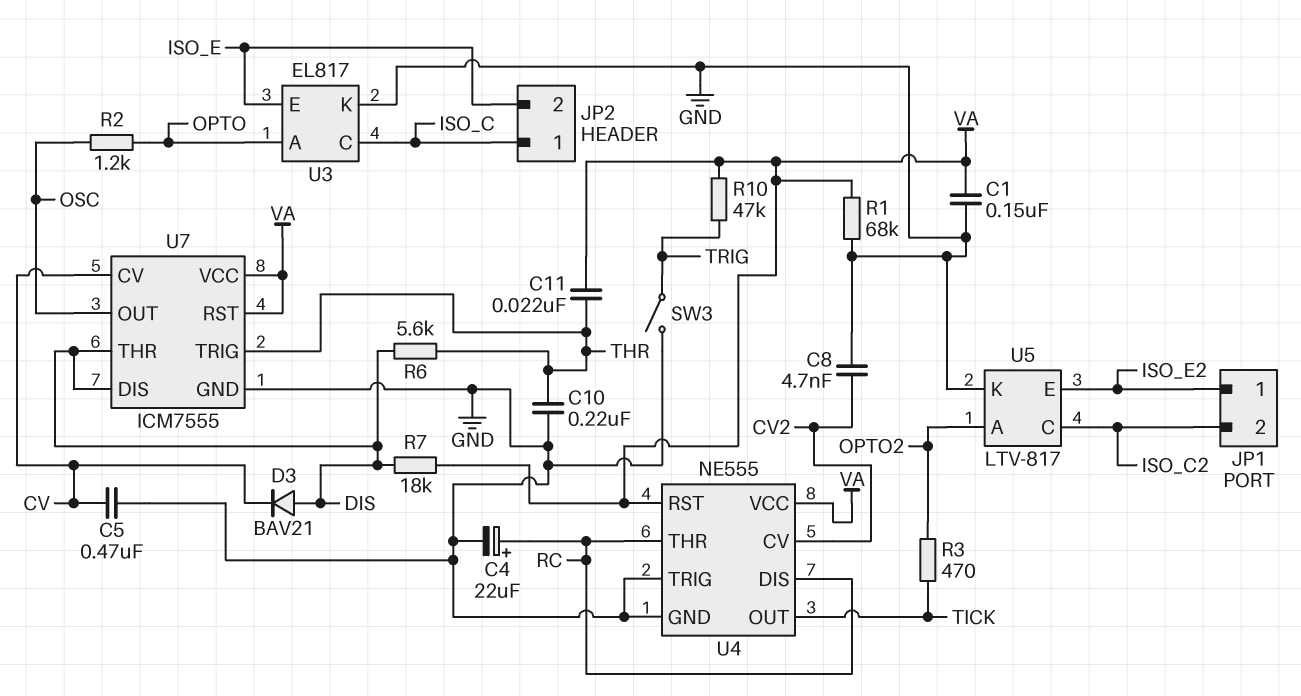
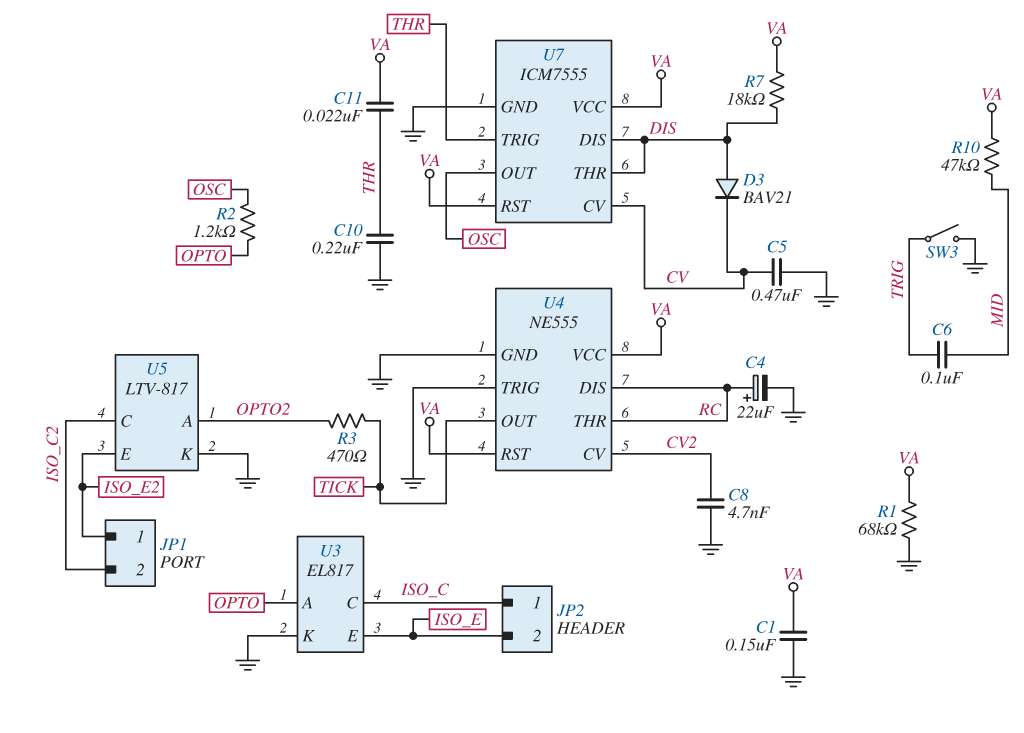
C6: none -> 100nF (MID, TRIG)
R6: 5.6k (DIS, THR) -> none
R10: 47k (TRIG, VA) -> 47k (MID, VA)

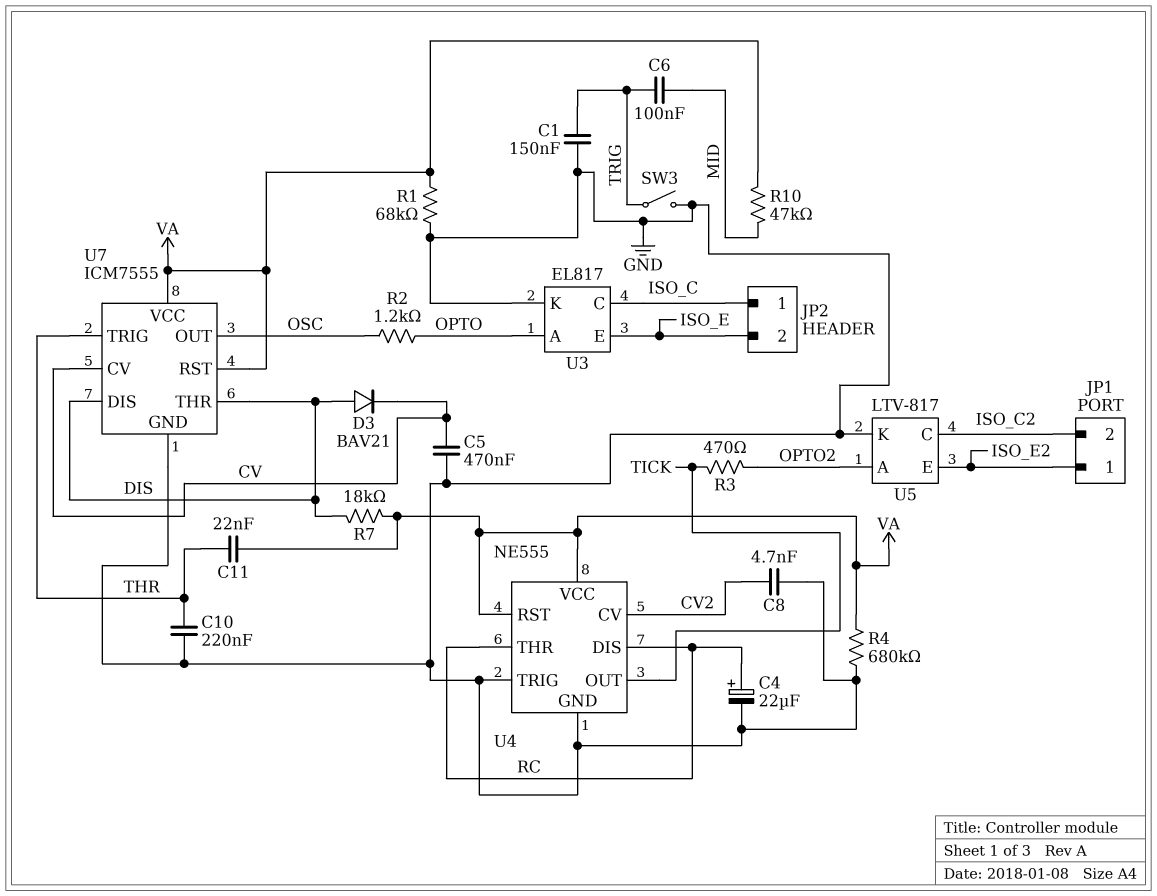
C1: 150nF (GND, VA) -> 150nF (GND, TRIG)
R4: none -> 680k (GND, VA)

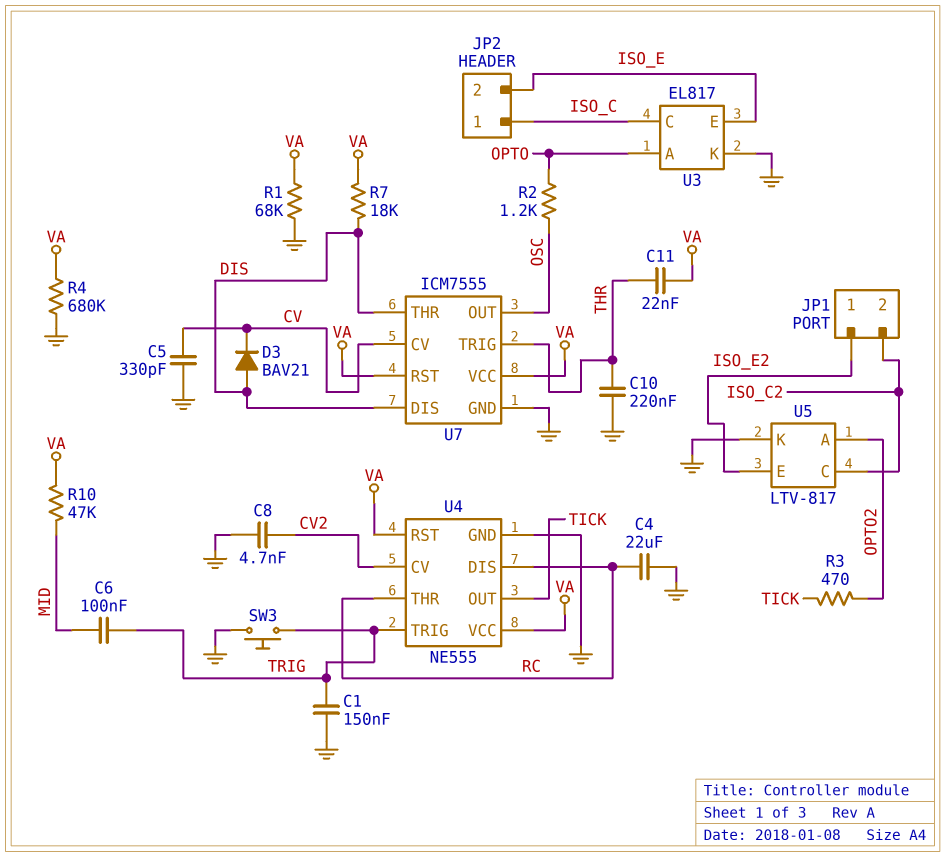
C4: 22uF (plus RC, minus GND) -> 22uF (GND, RC)
C5: 470nF (CV, GND) -> 330pF (CV, GND)
SW3: switch (GND, TRIG) -> button (GND, TRIG)
U4 pin TRIG: GND -> TRIG

